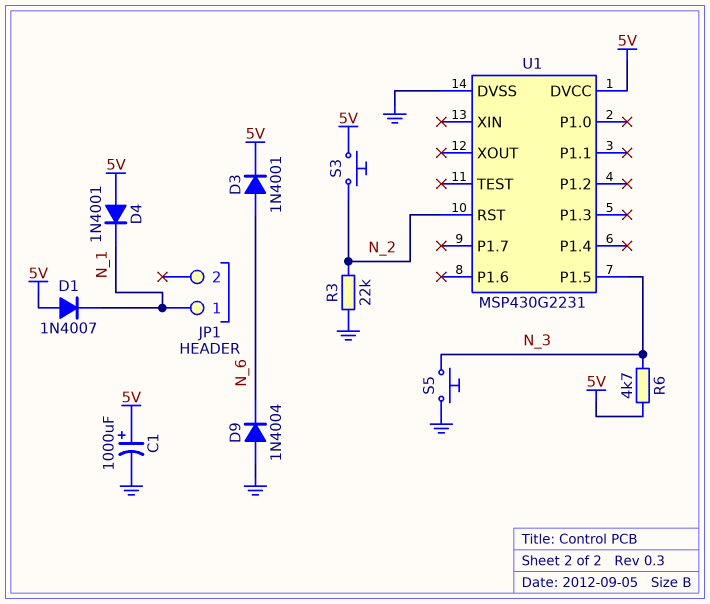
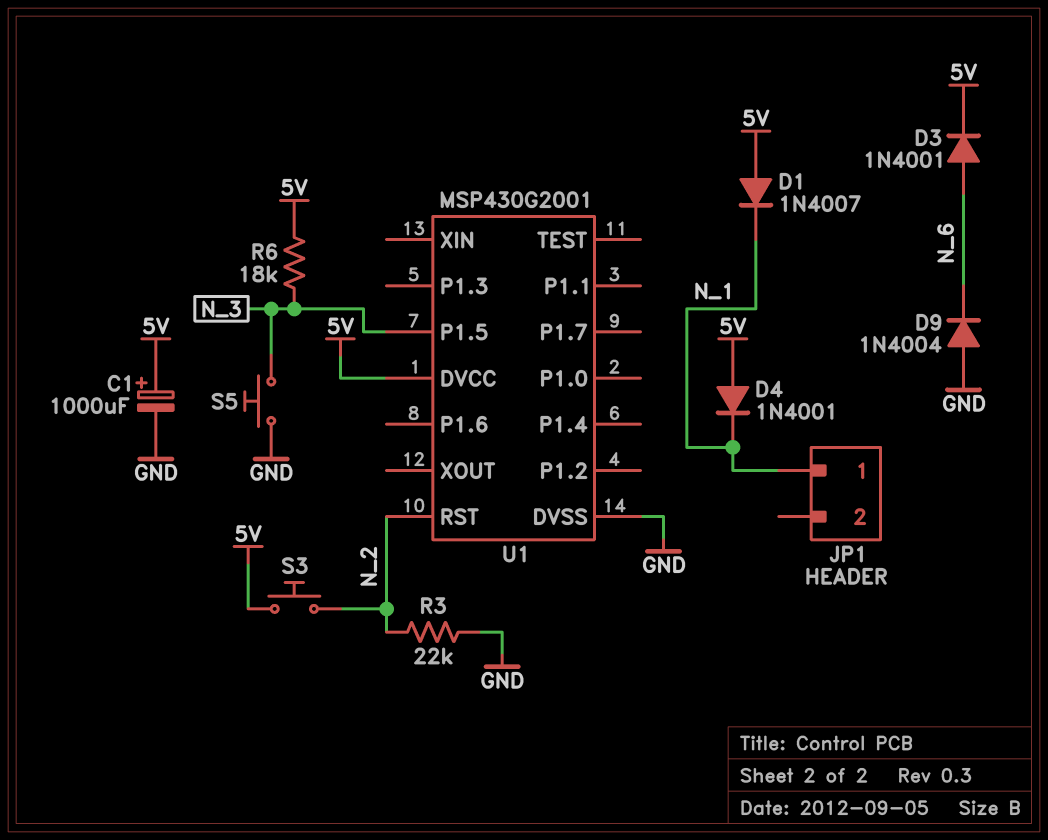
R6: 4.7k (5V, N_3) -> 18k (5V, N_3)
U1: MSP430G2231 -> MSP430G2001

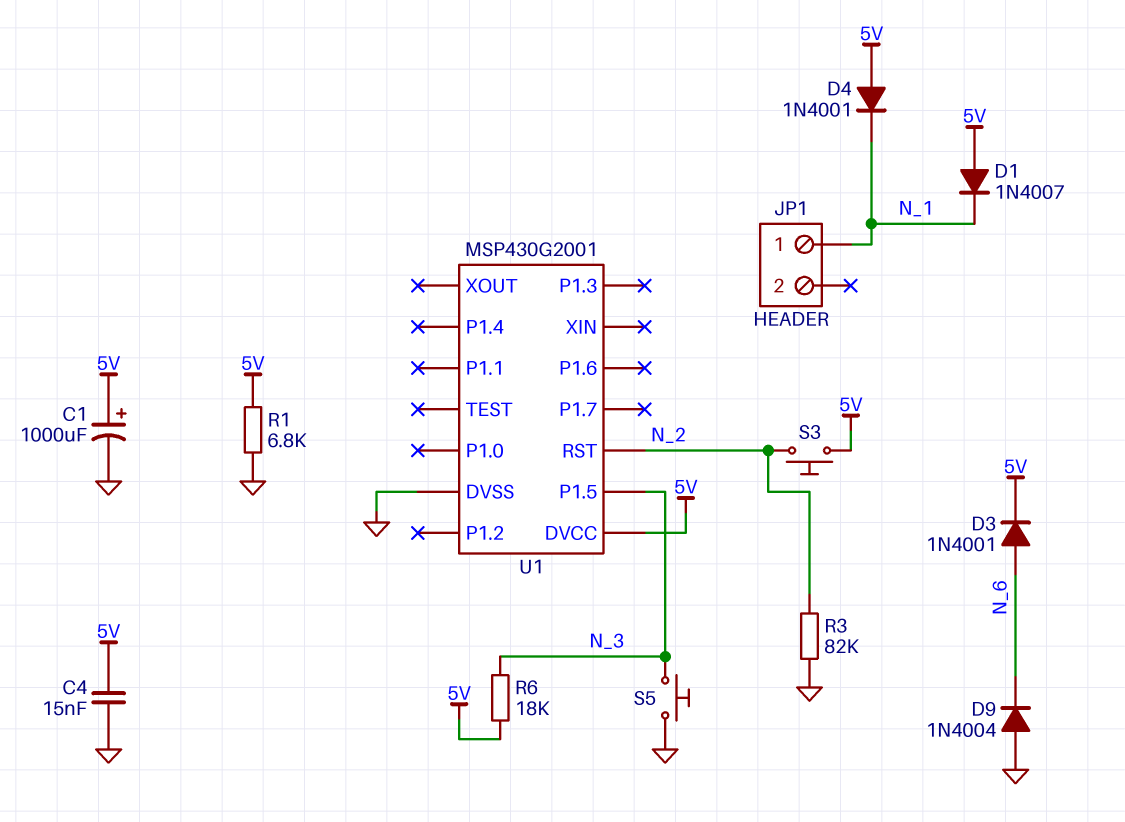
C4: none -> 15nF (5V, GND)
R1: none -> 6.8k (5V, GND)
R3: 22k (GND, N_2) -> 82k (GND, N_2)

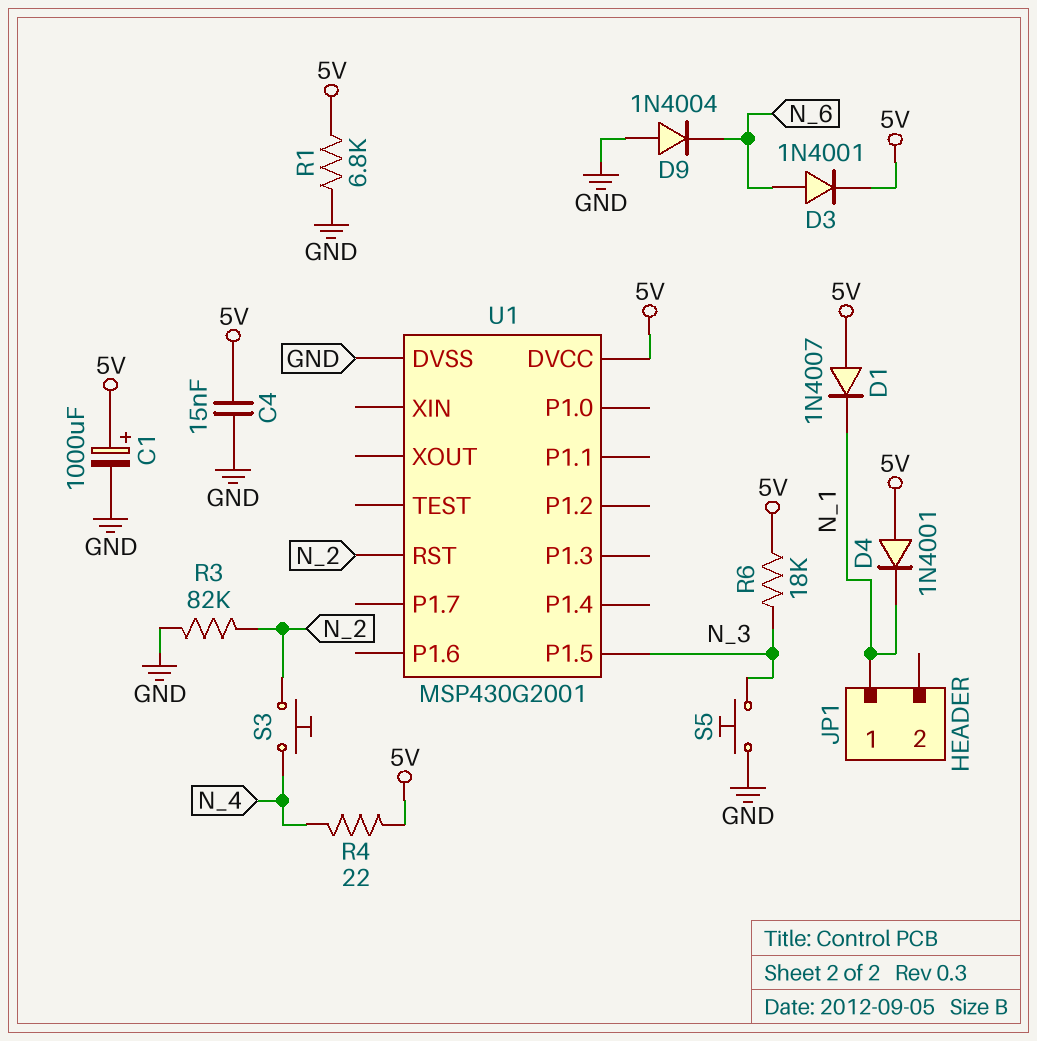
R4: none -> 22 (5V, N_4)
S3: button (5V, N_2) -> button (N_2, N_4)

